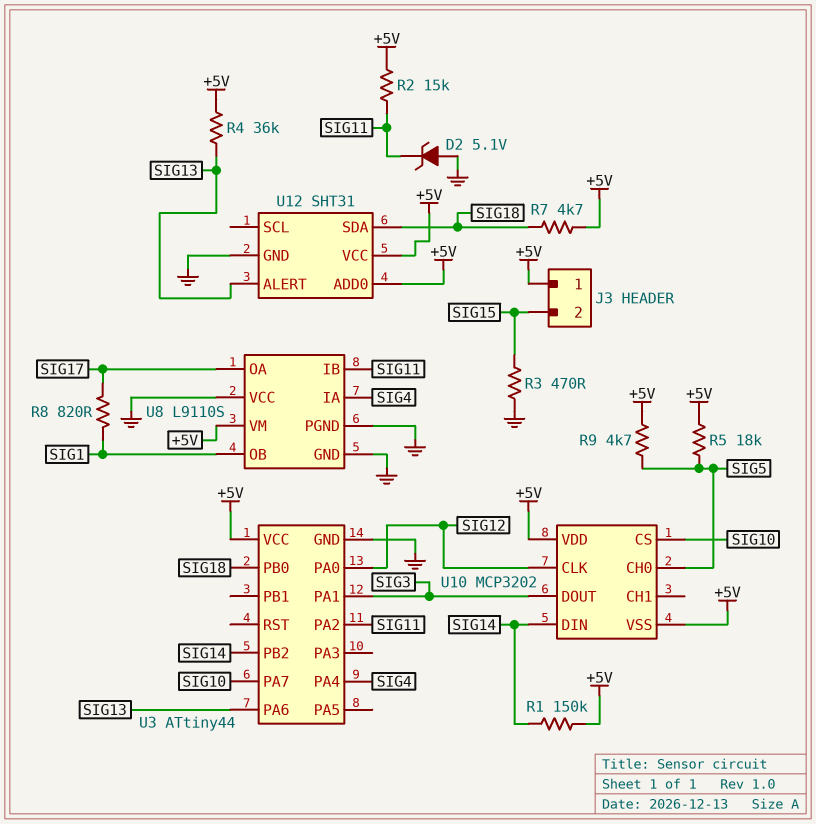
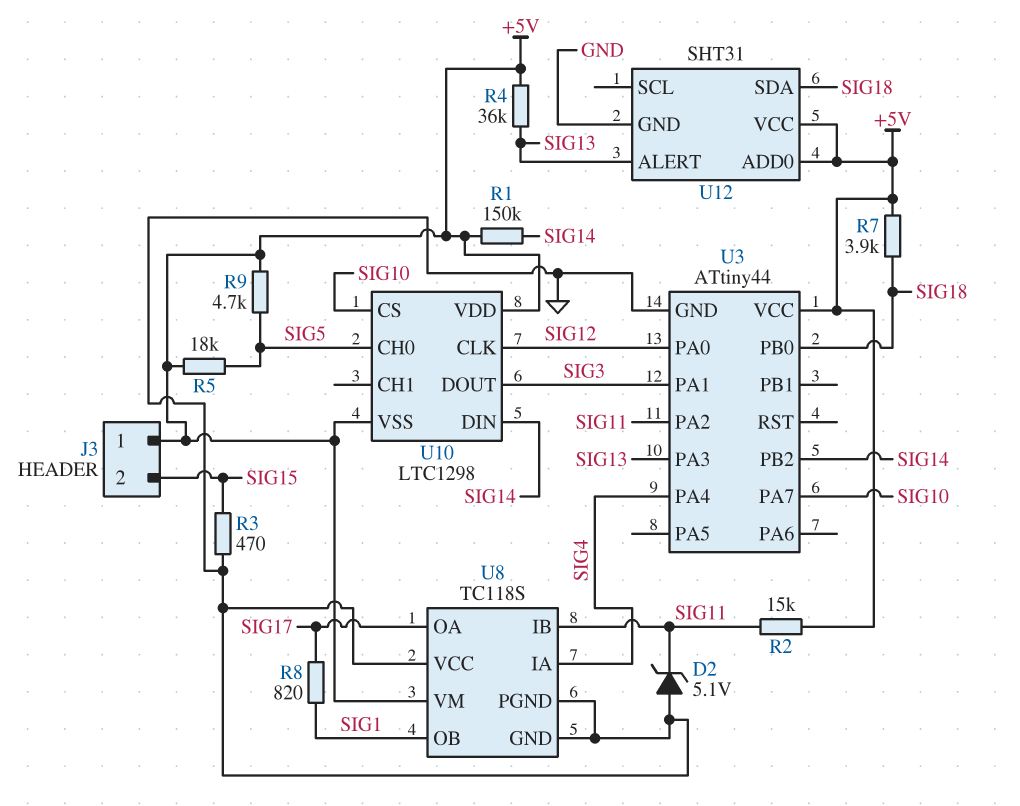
R7: 4.7k (+5V, SIG18) -> 3.9k (+5V, SIG18)
U3 pin PA3: none -> SIG13
U3 pin PA6: SIG13 -> none
U8: L9110S -> TC118S
U10: MCP3202 -> LTC1298

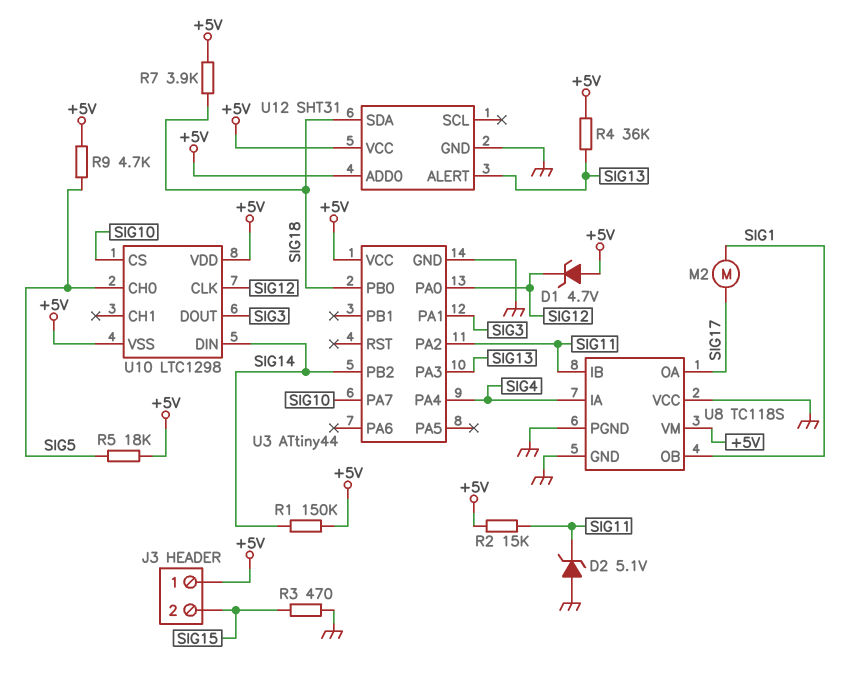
D1: none -> zener 4.7V (A +5V, K SIG12)
M2: none -> motor (SIG1, SIG17)
R8: 820 (SIG1, SIG17) -> none

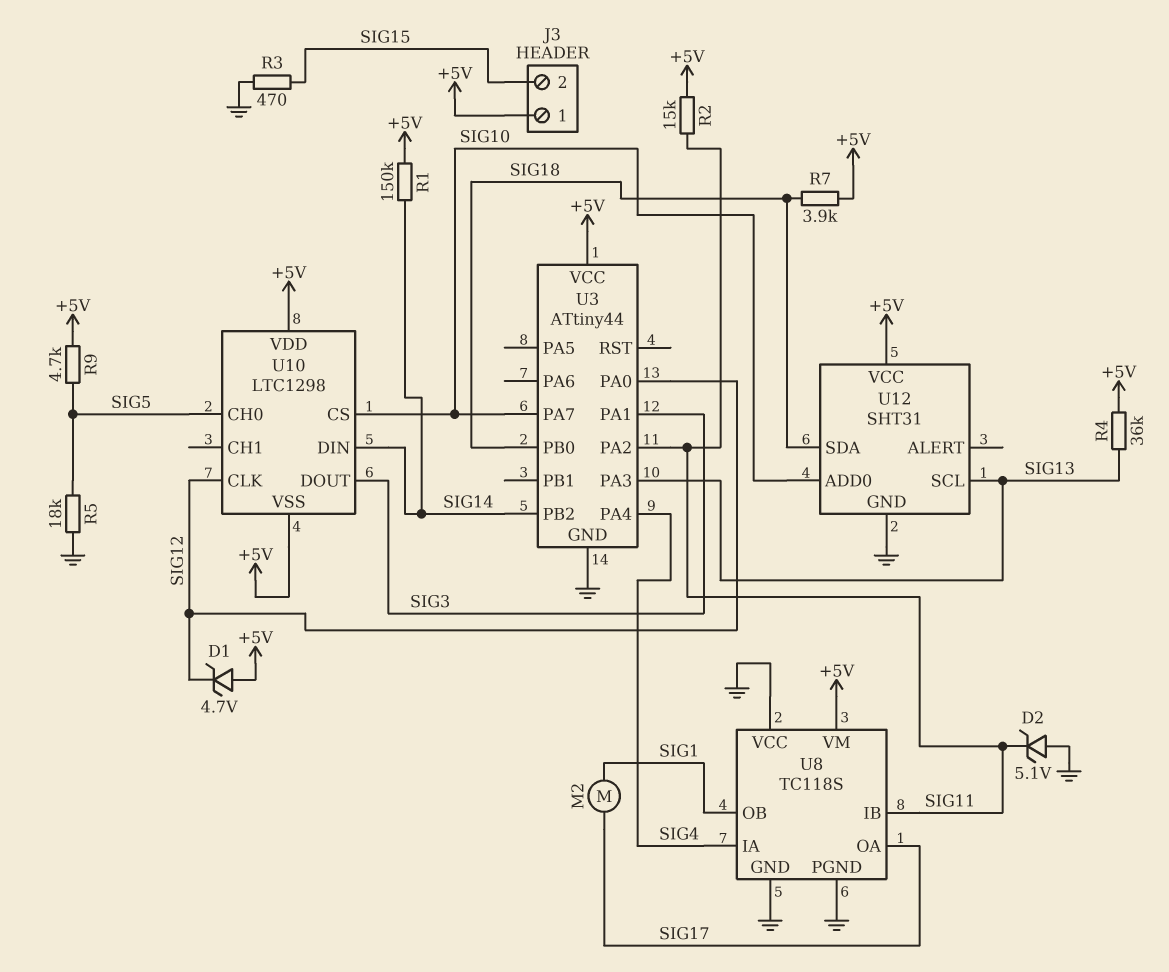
R5: 18k (+5V, SIG5) -> 18k (GND, SIG5)
U12 pin ADD0: +5V -> SIG10
U12 pin ALERT: SIG13 -> none
U12 pin SCL: none -> SIG13

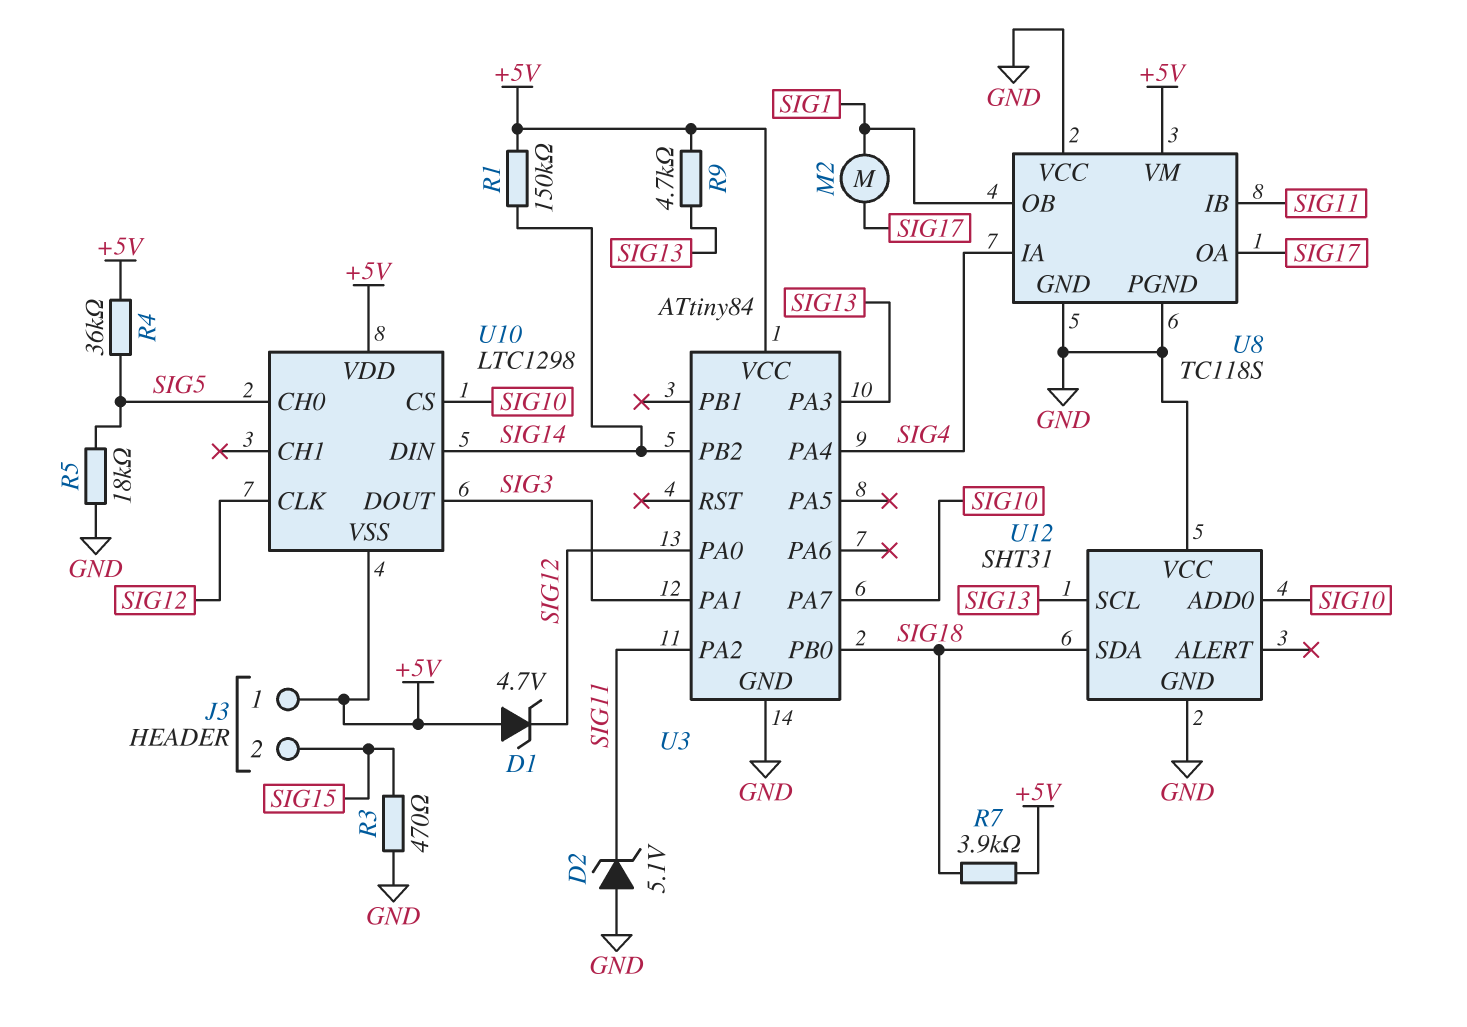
R2: 15k (+5V, SIG11) -> none
R4: 36k (+5V, SIG13) -> 36k (+5V, SIG5)
R9: 4.7k (+5V, SIG5) -> 4.7k (+5V, SIG13)
U3: ATtiny44 -> ATtiny84
U12 pin VCC: +5V -> GND

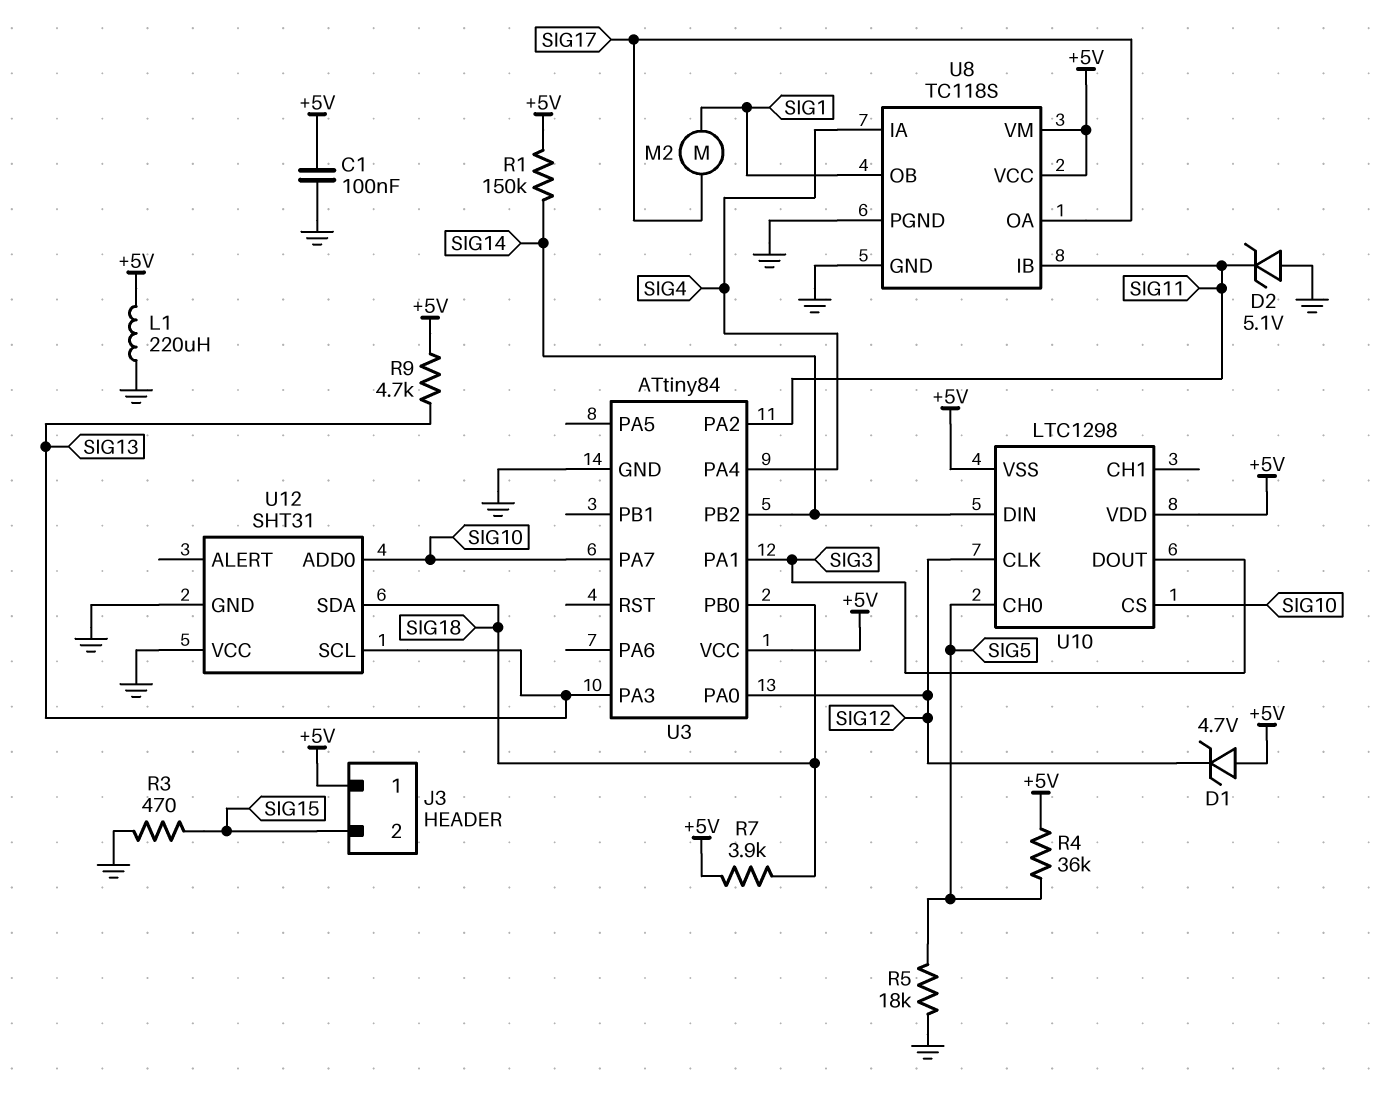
C1: none -> 100nF (+5V, GND)
L1: none -> 220uH (+5V, GND)
U8 pin VCC: GND -> +5V

